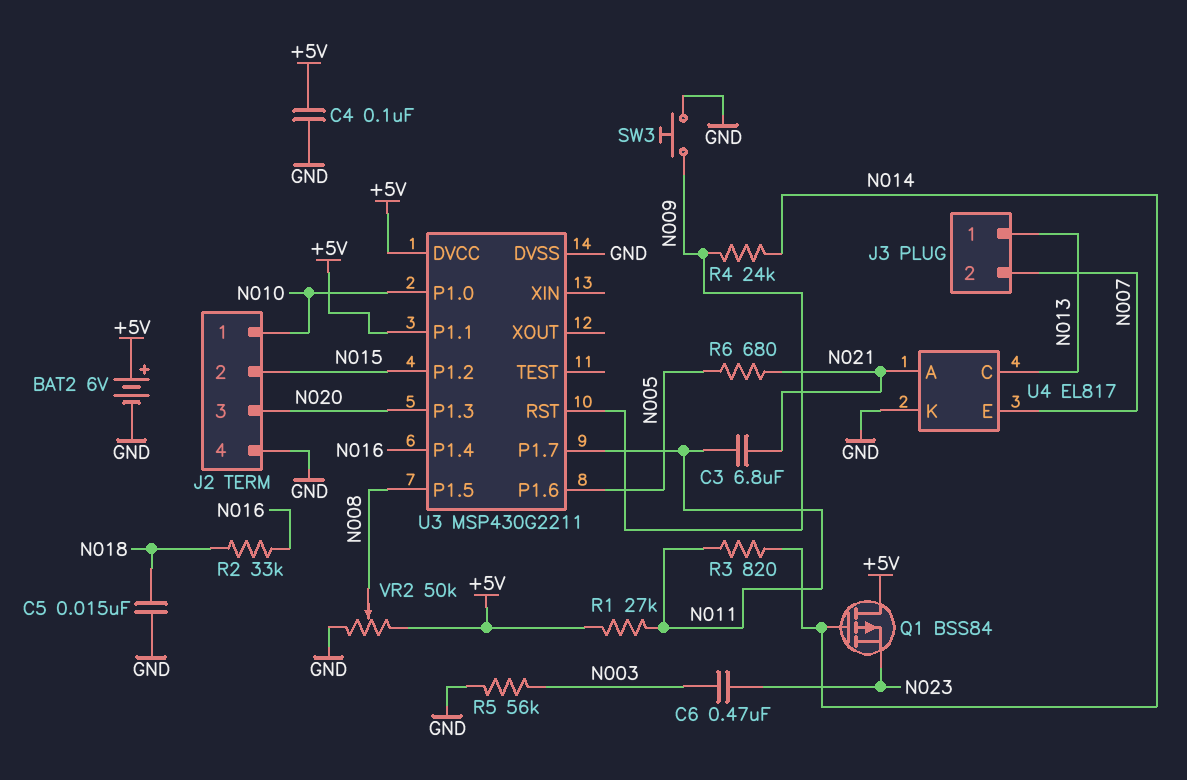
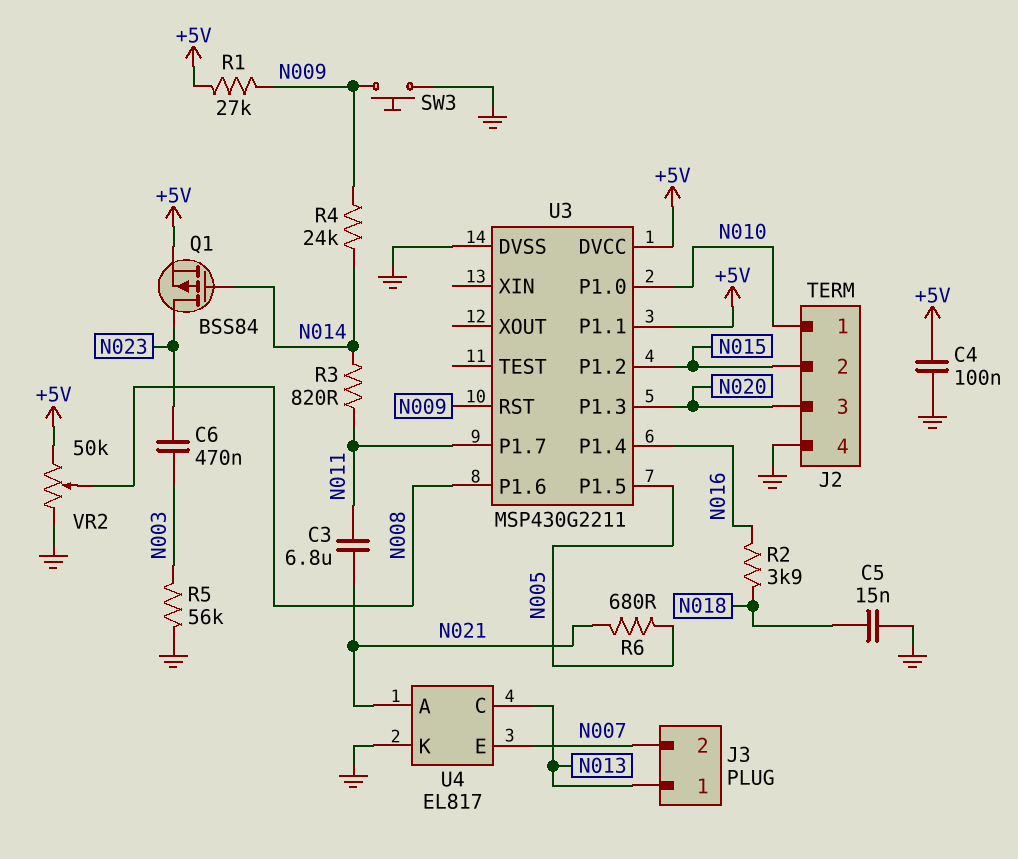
BAT2: 6V (plus +5V, minus GND) -> none
Q1: PMOS BSS84 (G N014, D +5V, S N023) -> PMOS BSS84 (G N014, D N023, S +5V)
R1: 27k (+5V, N011) -> 27k (+5V, N009)
R2: 33k (N016, N018) -> 3.9k (N016, N018)
U3 pin P1.5: N008 -> N005
U3 pin P1.6: N005 -> N008

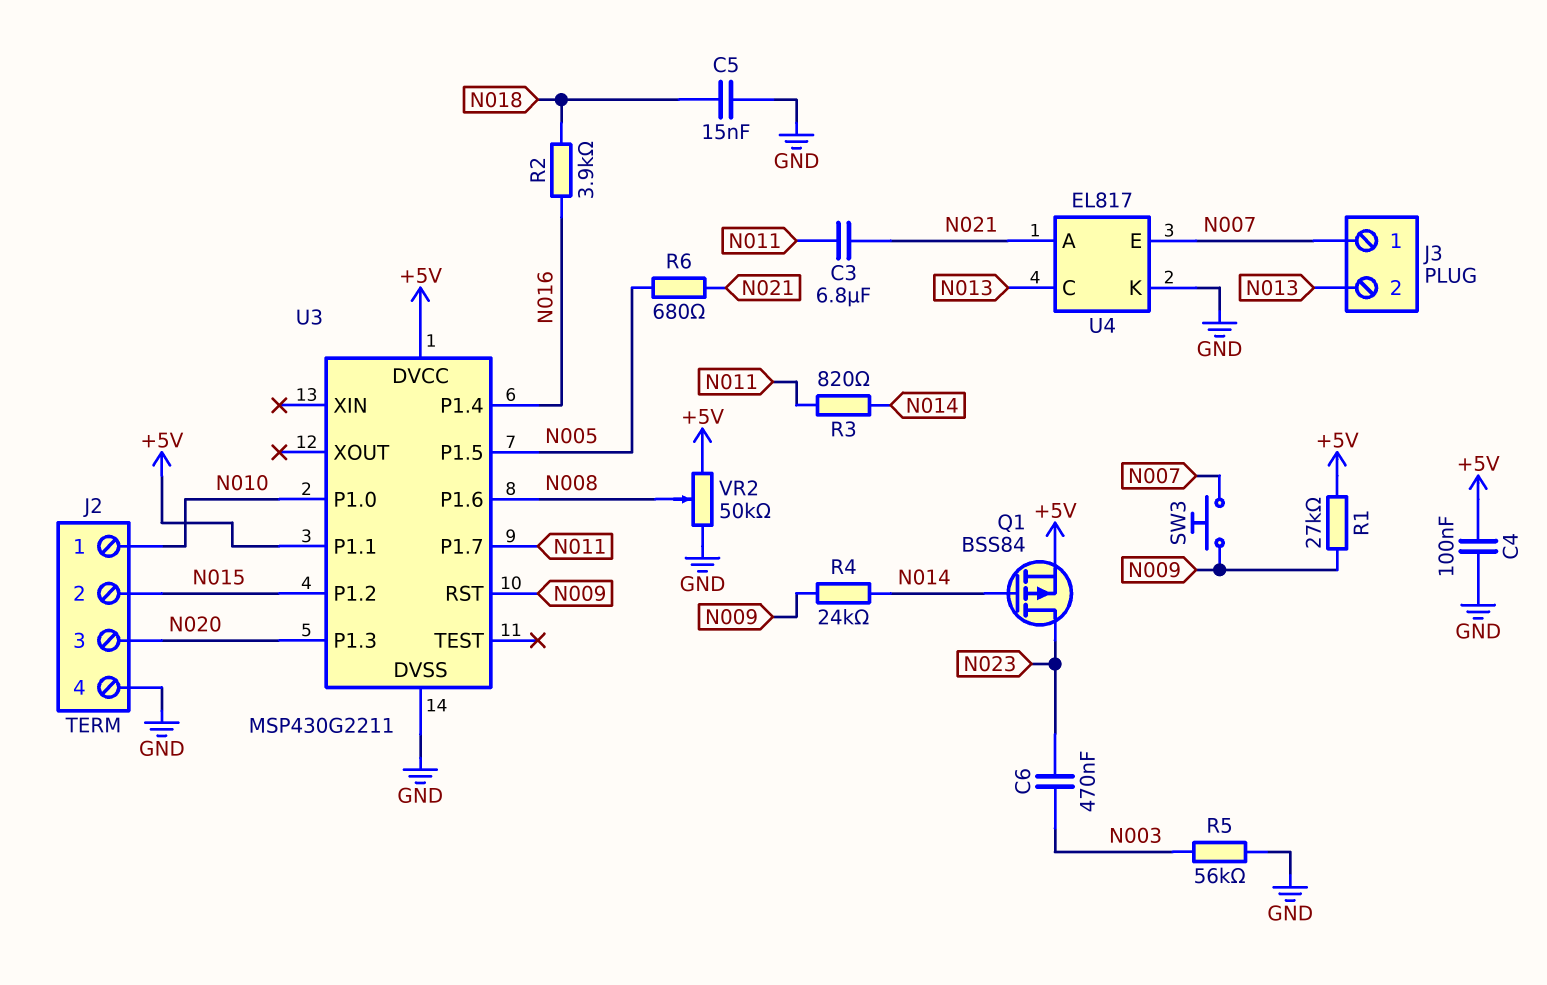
J3 pin 1: N013 -> N007
J3 pin 2: N007 -> N013
SW3: button (GND, N009) -> button (N007, N009)

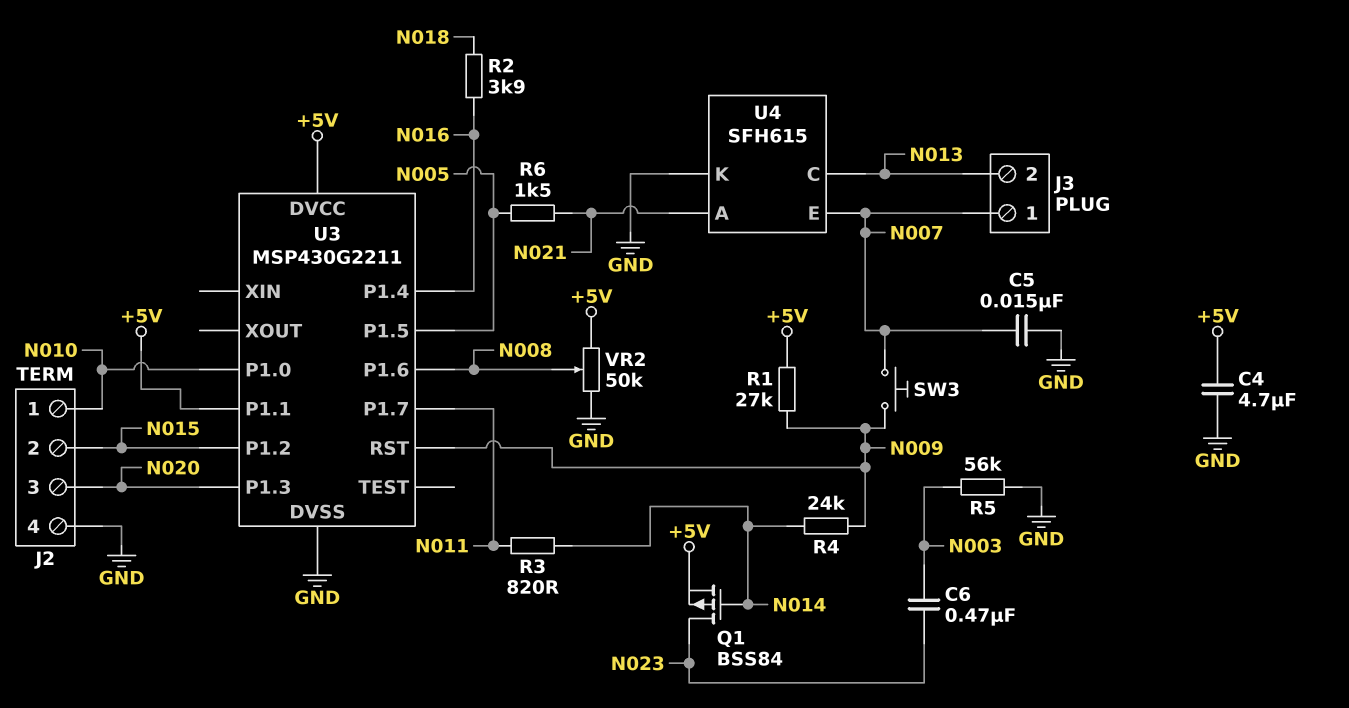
C3: 6.8uF (N011, N021) -> none
C4: 100nF (+5V, GND) -> 4.7uF (+5V, GND)
C5: 15nF (GND, N018) -> 15nF (GND, N007)
R6: 680 (N005, N021) -> 1.5k (N005, N021)
U4: EL817 -> SFH615

